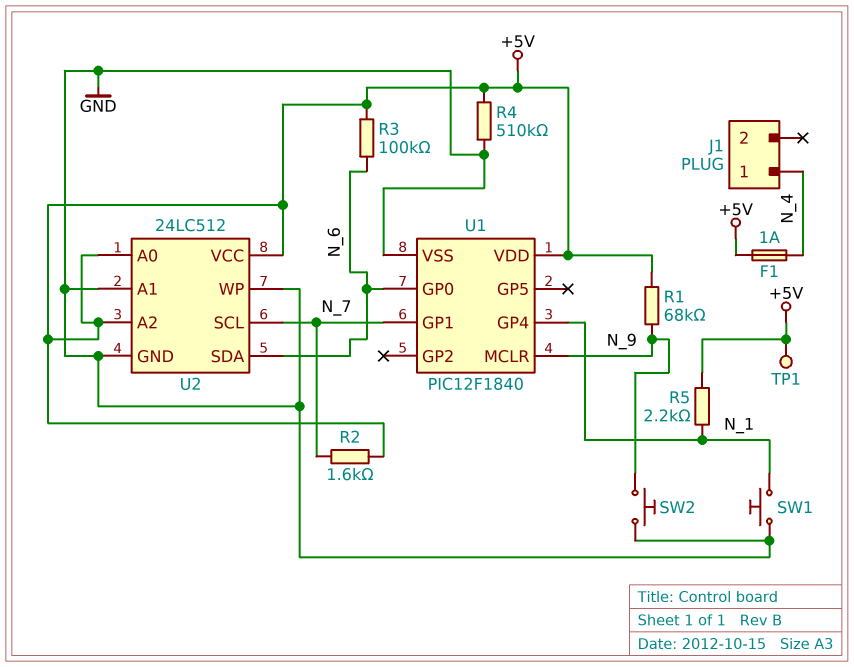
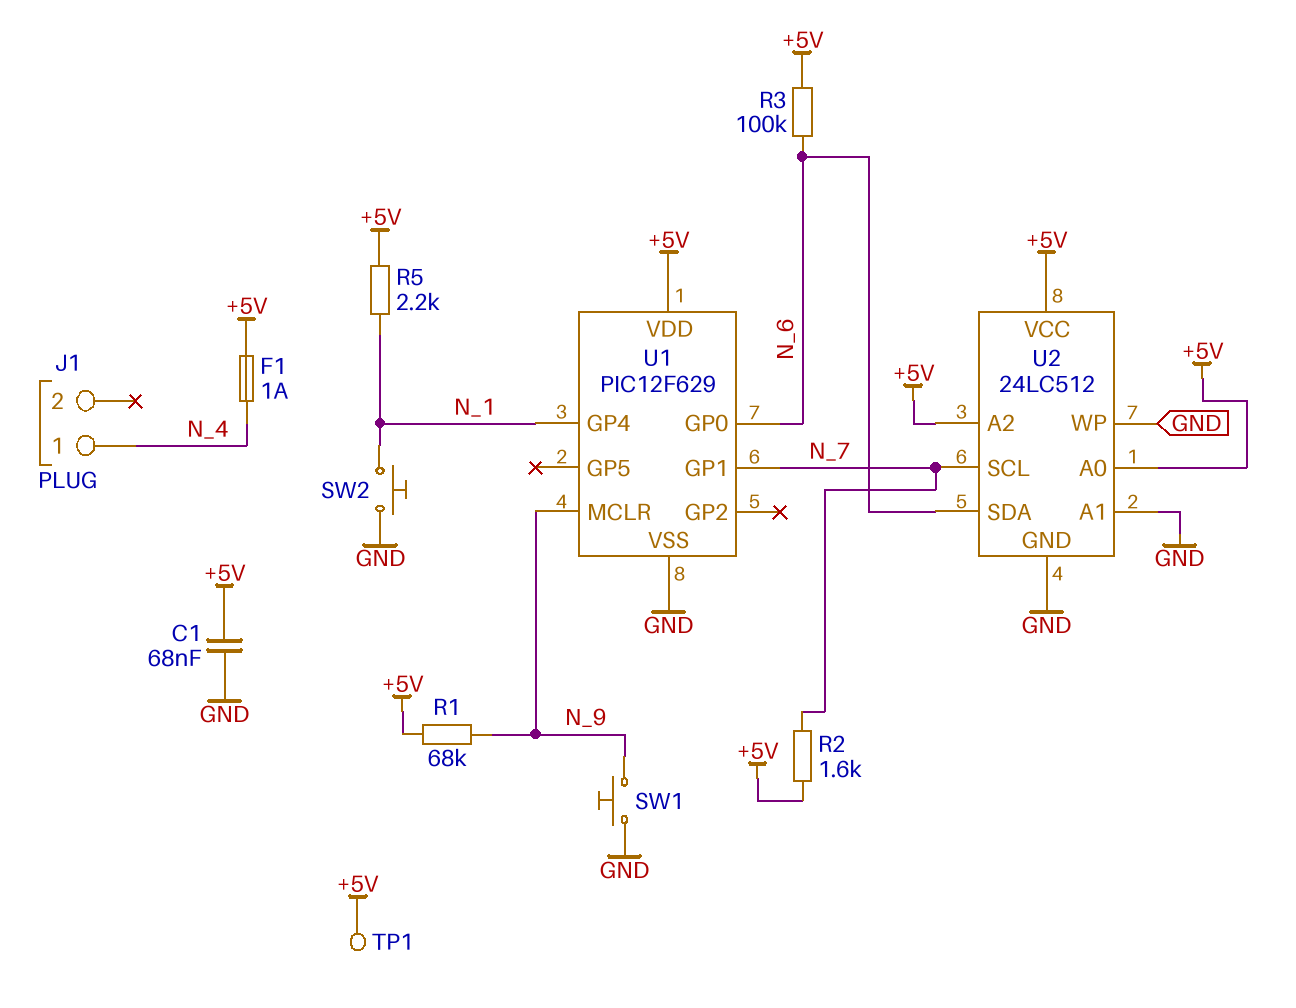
C1: none -> 68nF (+5V, GND)
R4: 510k (+5V, GND) -> none
SW1: button (GND, N_1) -> button (GND, N_9)
SW2: button (GND, N_9) -> button (GND, N_1)
U1: PIC12F1840 -> PIC12F629

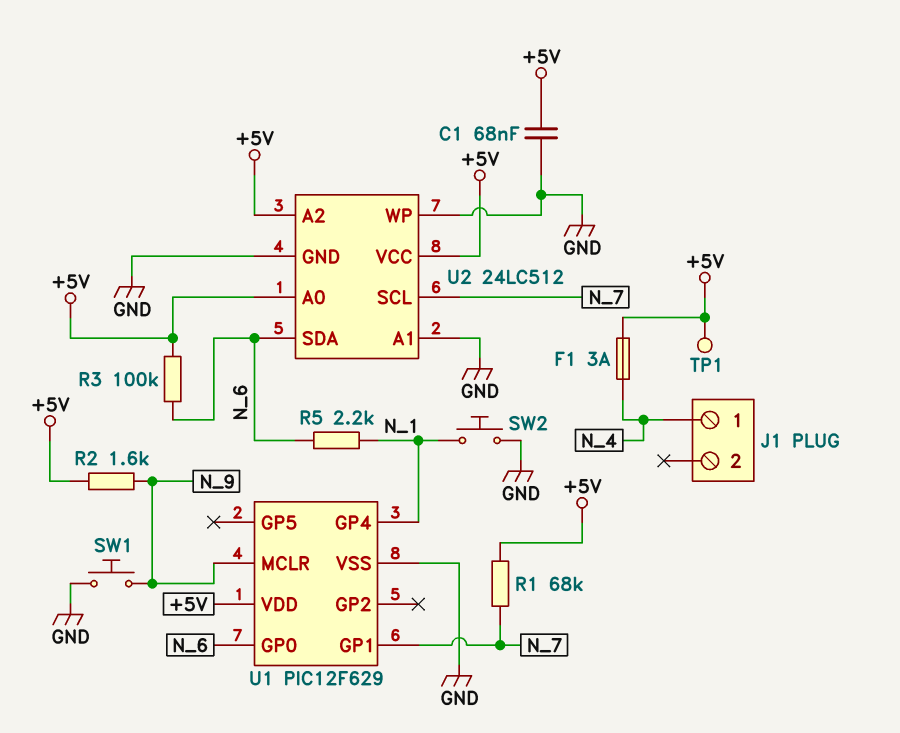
F1: 1A (+5V, N_4) -> 3A (+5V, N_4)
R1: 68k (+5V, N_9) -> 68k (+5V, N_7)
R2: 1.6k (+5V, N_7) -> 1.6k (+5V, N_9)
R5: 2.2k (+5V, N_1) -> 2.2k (N_1, N_6)

